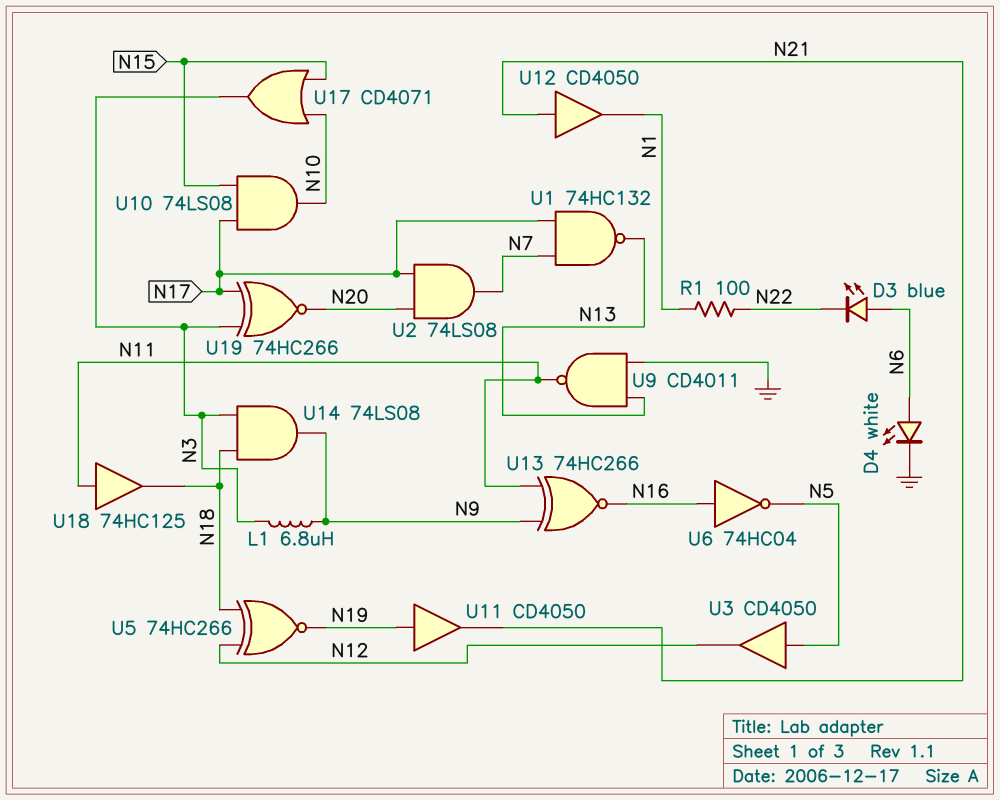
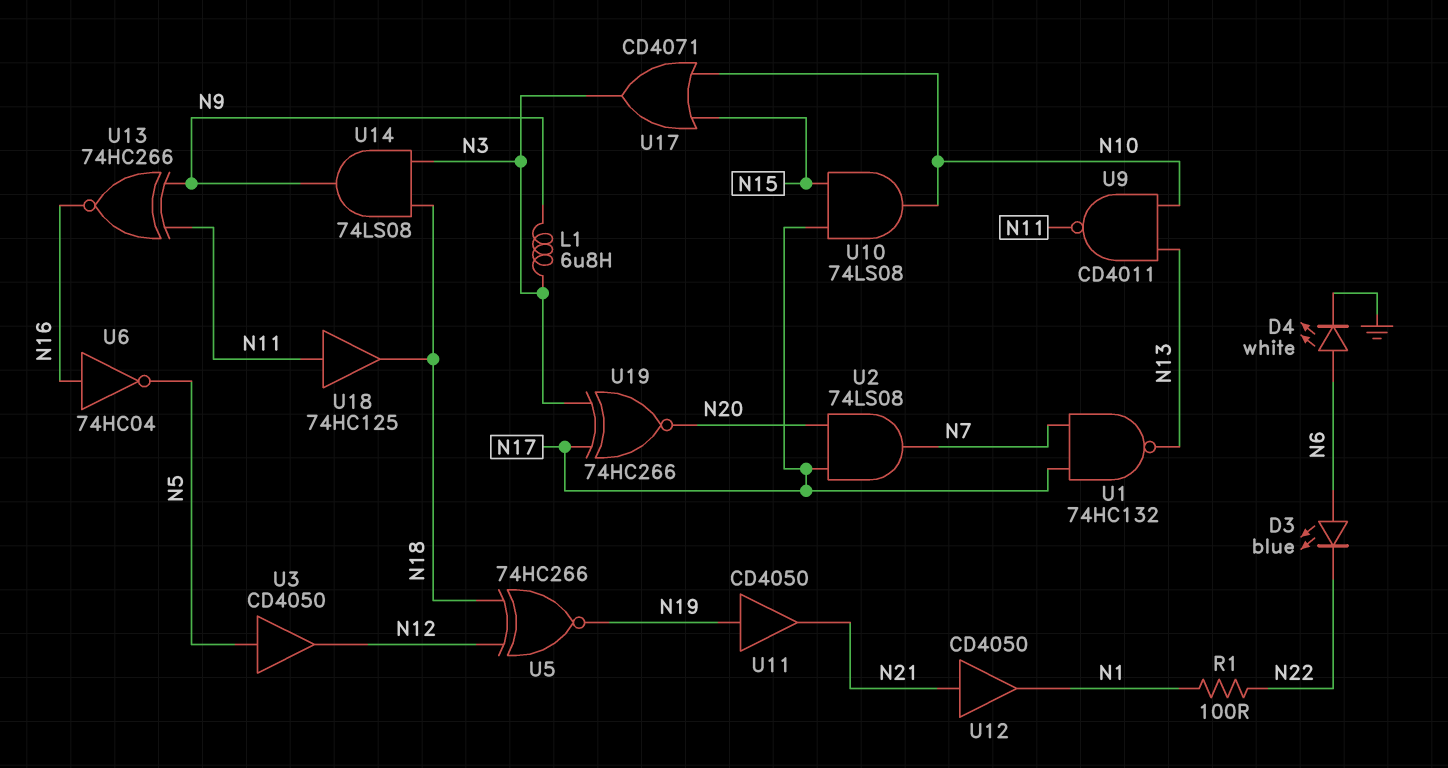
U9: NAND CD4011 (in GND, in N13, out N11) -> NAND CD4011 (in N10, in N13, out N11)

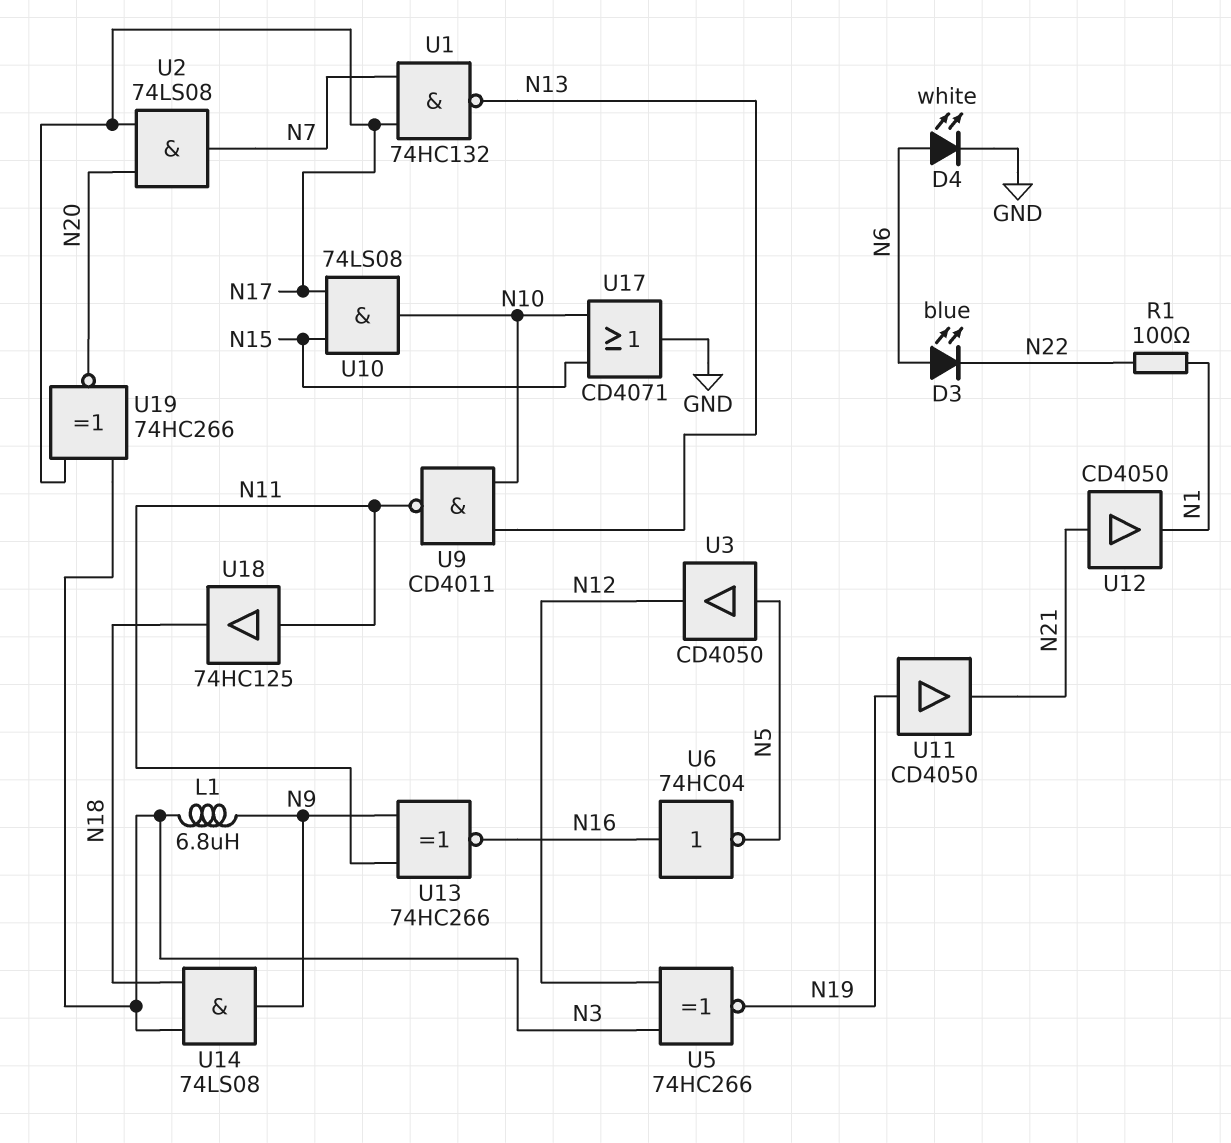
U5: XNOR 74HC266 (in N12, in N18, out N19) -> XNOR 74HC266 (in N3, in N12, out N19)
U17: OR CD4071 (in N10, in N15, out N3) -> OR CD4071 (in N10, in N15, out GND)

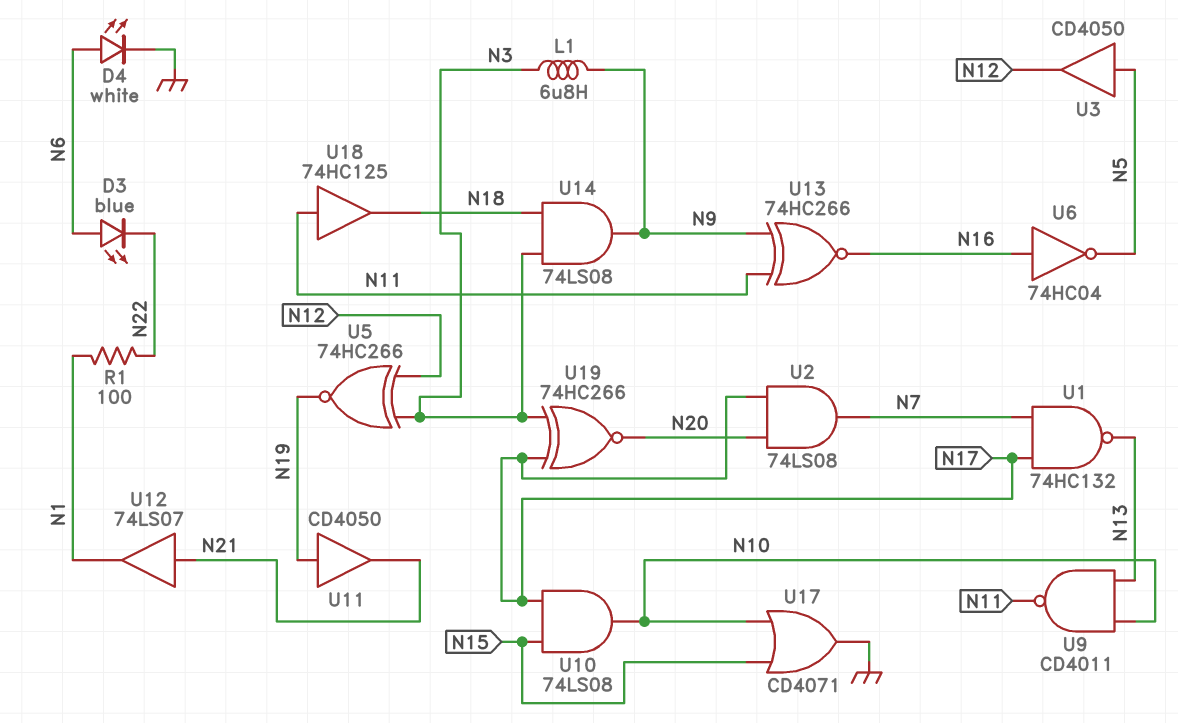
U12: buffer CD4050 (in N21, out N1) -> buffer 74LS07 (in N21, out N1)

